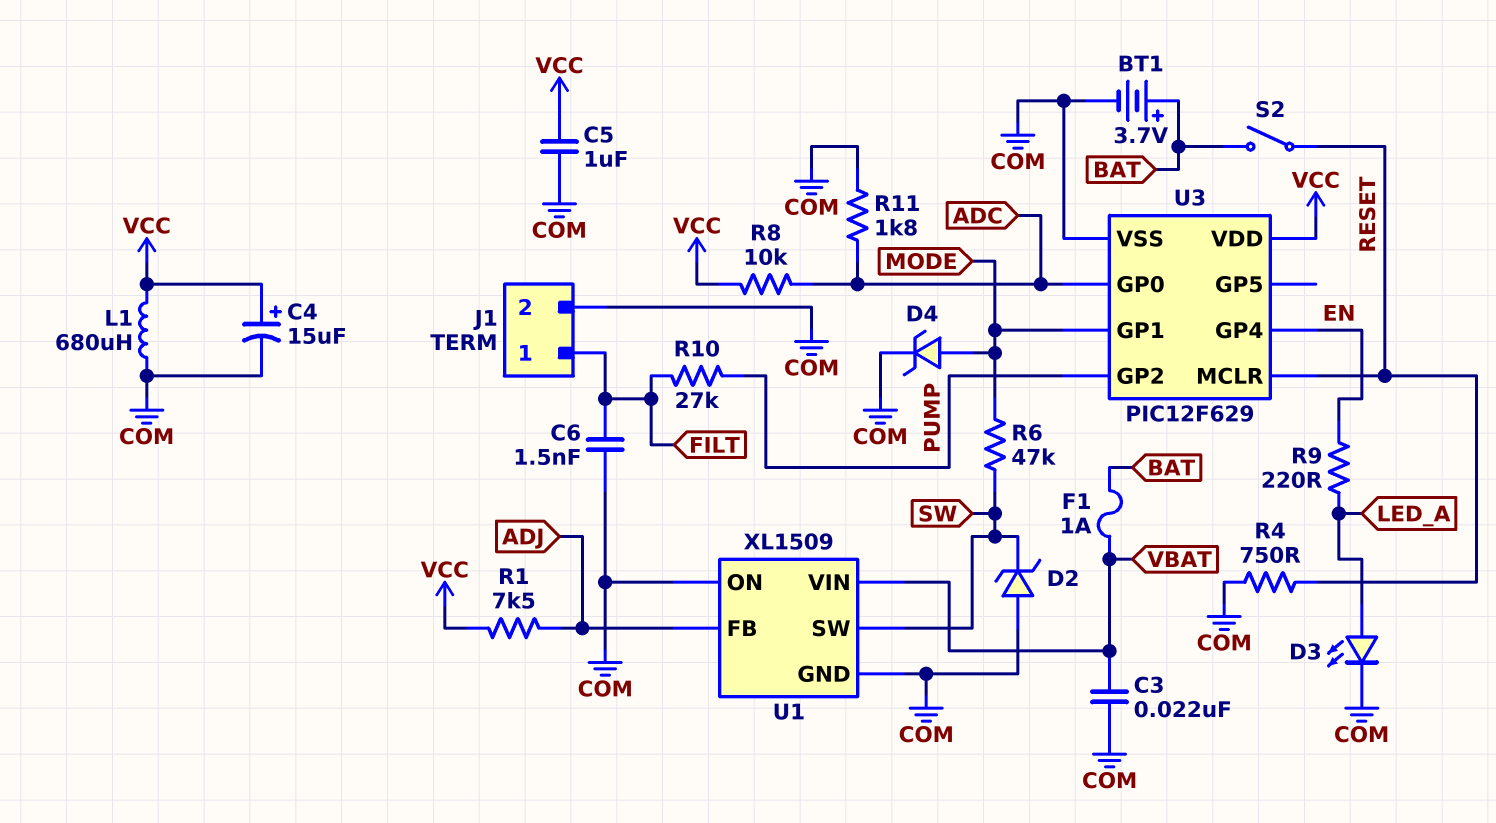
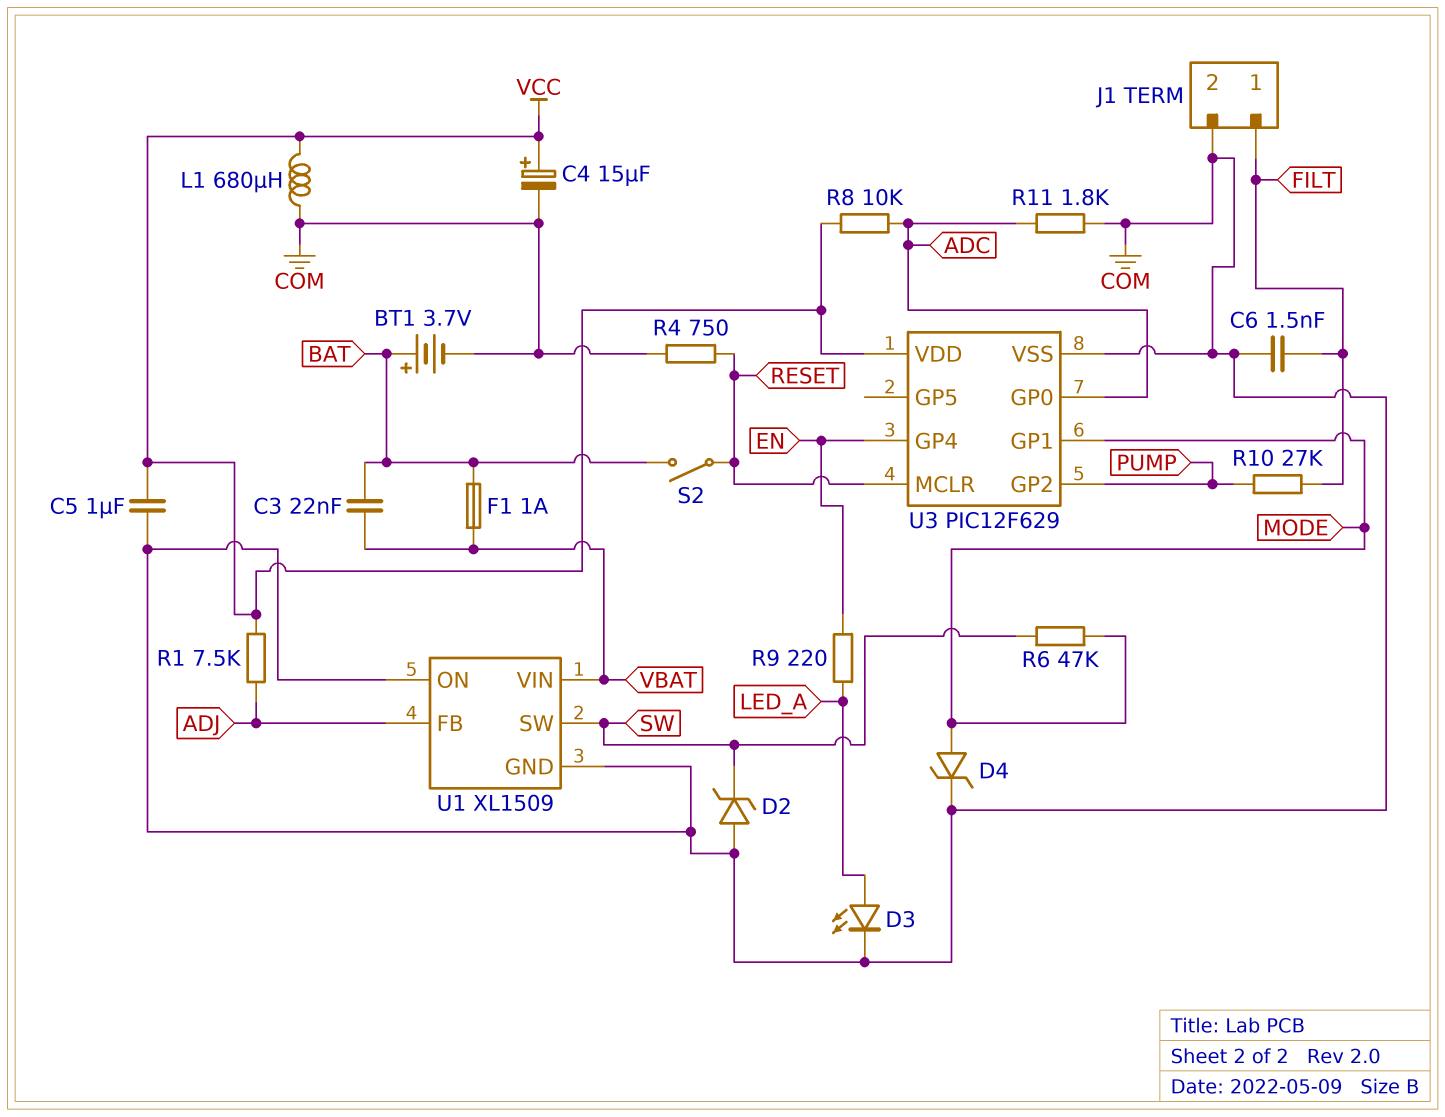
C3: 22nF (COM, VBAT) -> 22nF (BAT, VBAT)

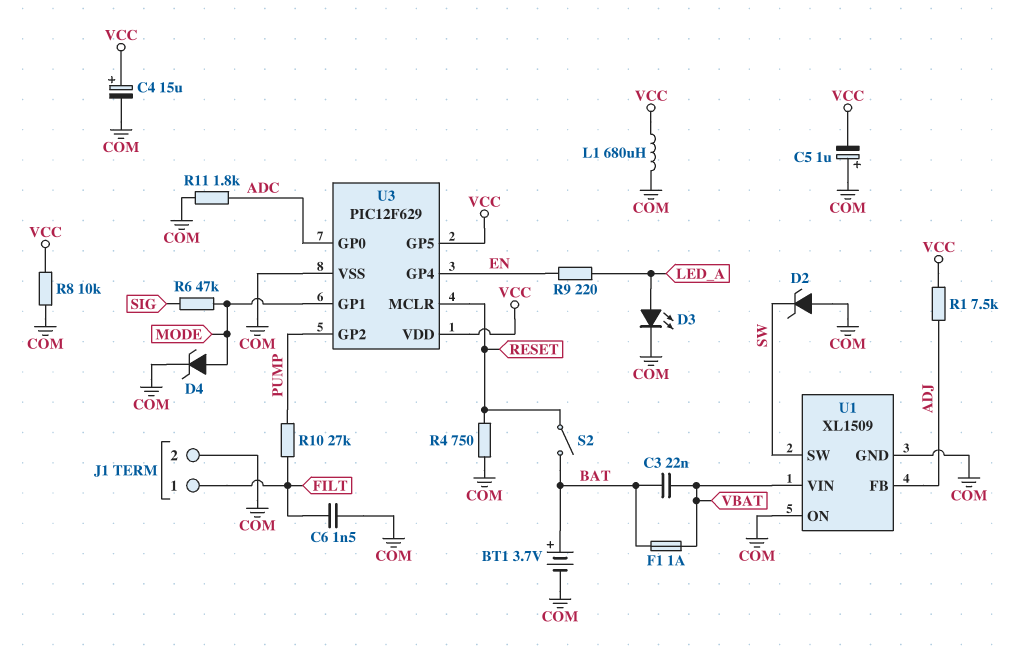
C5: 1uF (COM, VCC) -> 1uF (plus COM, minus VCC)
R6: 47k (MODE, SW) -> 47k (MODE, SIG)
R8: 10k (ADC, VCC) -> 10k (COM, VCC)
U3 pin GP5: none -> VCC

